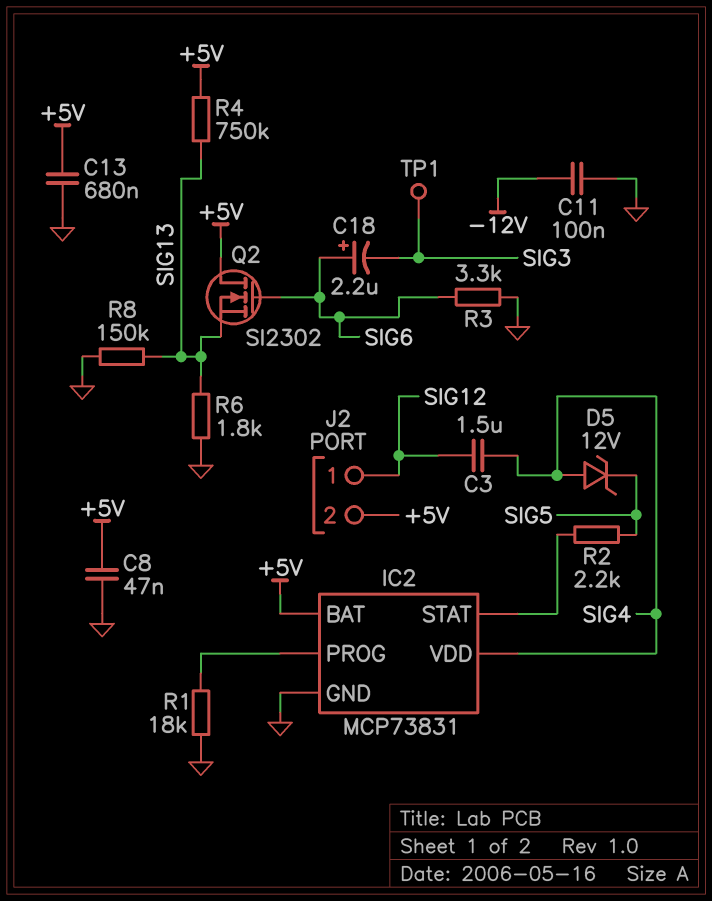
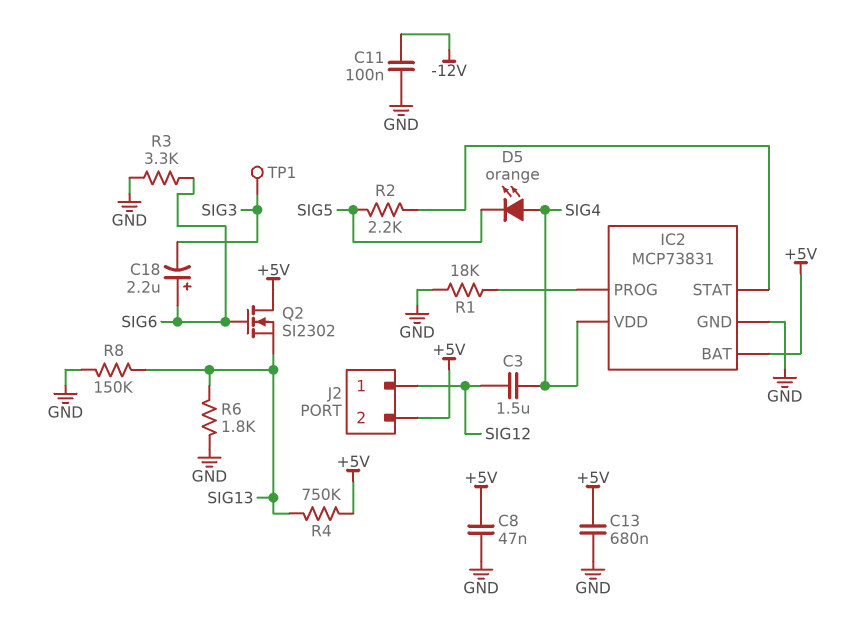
D5: zener 12V (A SIG4, K SIG5) -> LED orange (A SIG4, K SIG5)

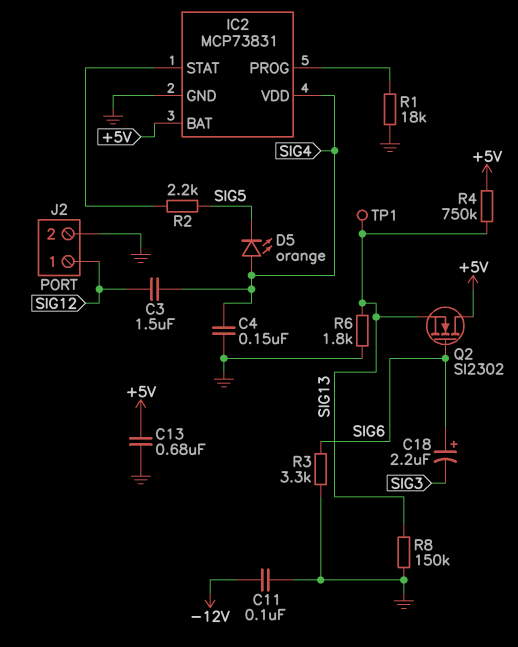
C4: none -> 150nF (GND, SIG4)
C8: 47nF (+5V, GND) -> none
J2 pin 2: +5V -> GND
TP1: test point (SIG3) -> test point (SIG13)

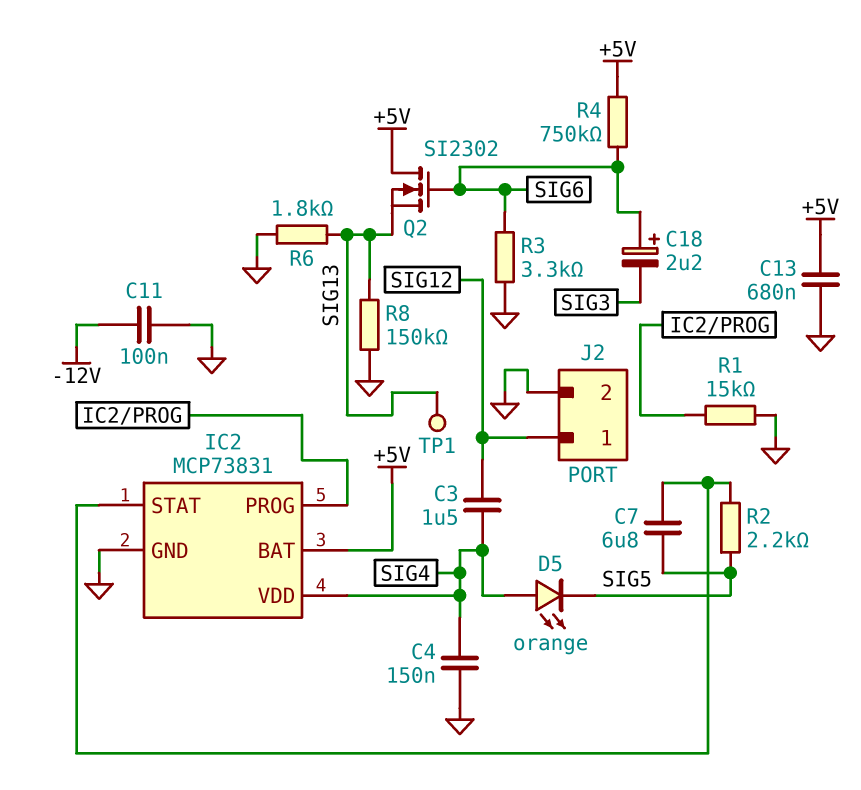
C7: none -> 6.8uF (IC2/STAT, SIG5)
R1: 18k (GND, IC2/PROG) -> 15k (GND, IC2/PROG)
R4: 750k (+5V, SIG13) -> 750k (+5V, SIG6)

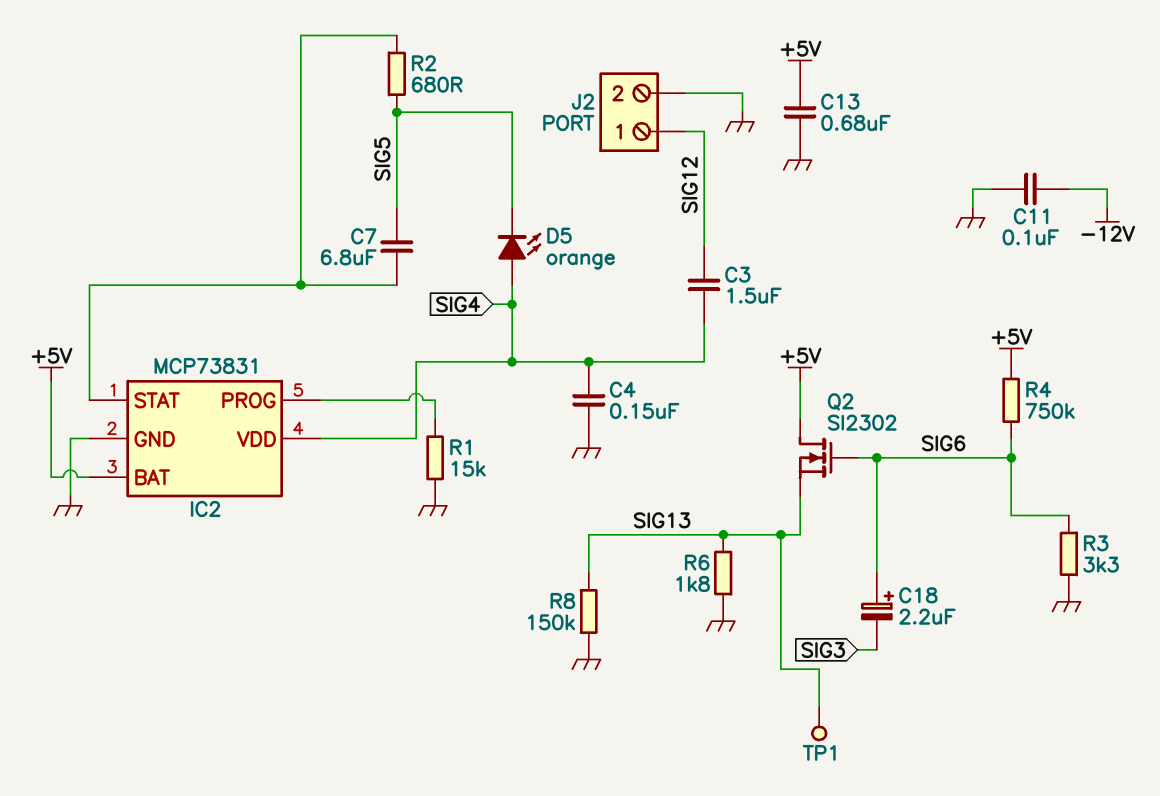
R2: 2.2k (IC2/STAT, SIG5) -> 680 (IC2/STAT, SIG5)

